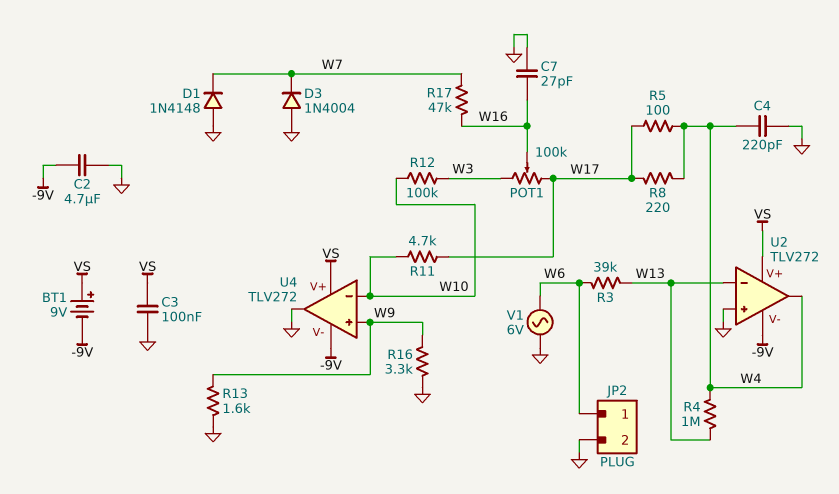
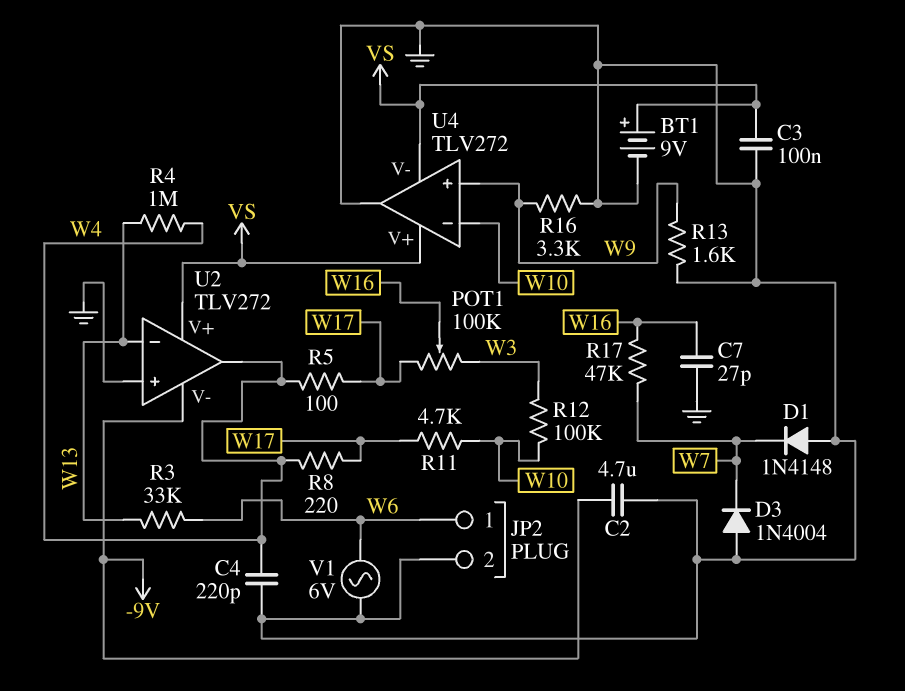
BT1: 9V (plus VS, minus -9V) -> 9V (plus VS, minus GND)
R3: 39k (W6, W13) -> 33k (W6, W13)
U4 pin V-: -9V -> VS

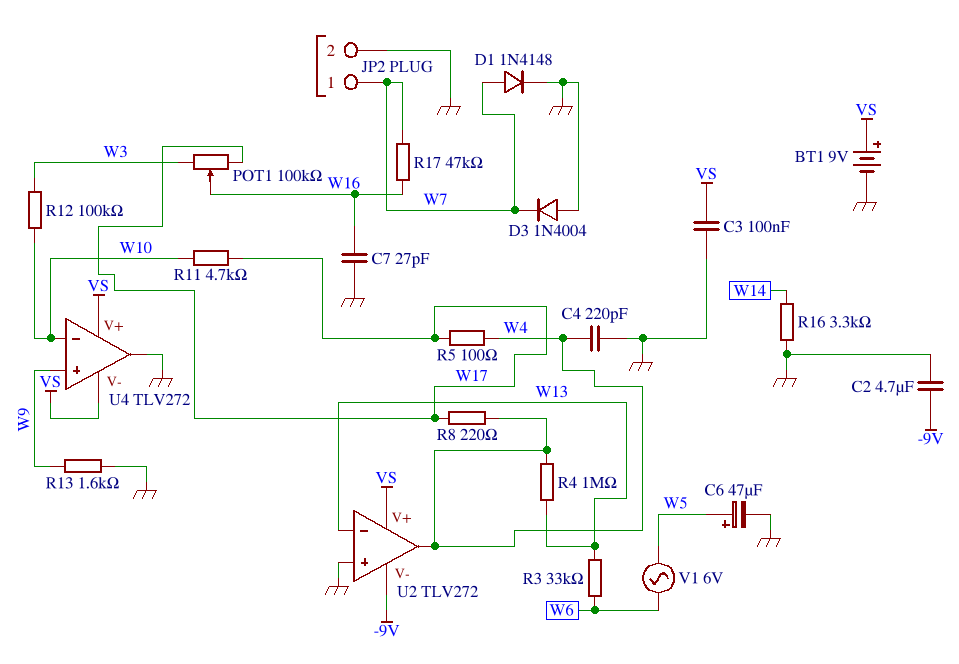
C6: none -> 47uF (plus W5, minus GND)
D1: diode 1N4148 (A GND, K W7) -> diode 1N4148 (A W7, K GND)
JP2 pin 1: W6 -> W7
R16: 3.3k (GND, W9) -> 3.3k (GND, W14)
V1: AC 6V (GND, W6) -> AC 6V (W5, W6)

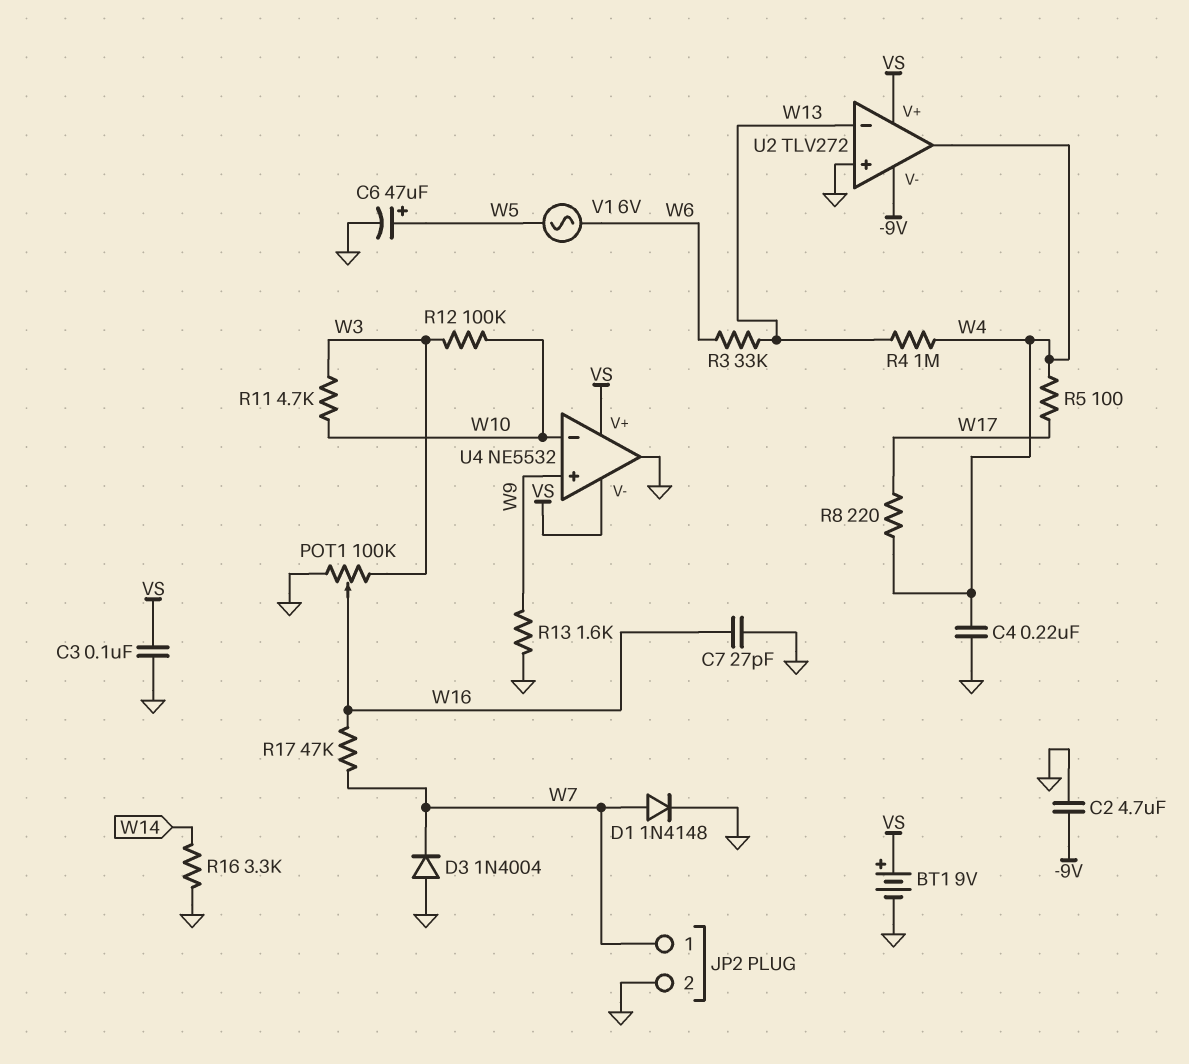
C4: 220pF (GND, W4) -> 220nF (GND, W4)
POT1: 100k (W3, W17, wiper W16) -> 100k (GND, W3, wiper W16)
R11: 4.7k (W10, W17) -> 4.7k (W3, W10)
U4: TLV272 -> NE5532

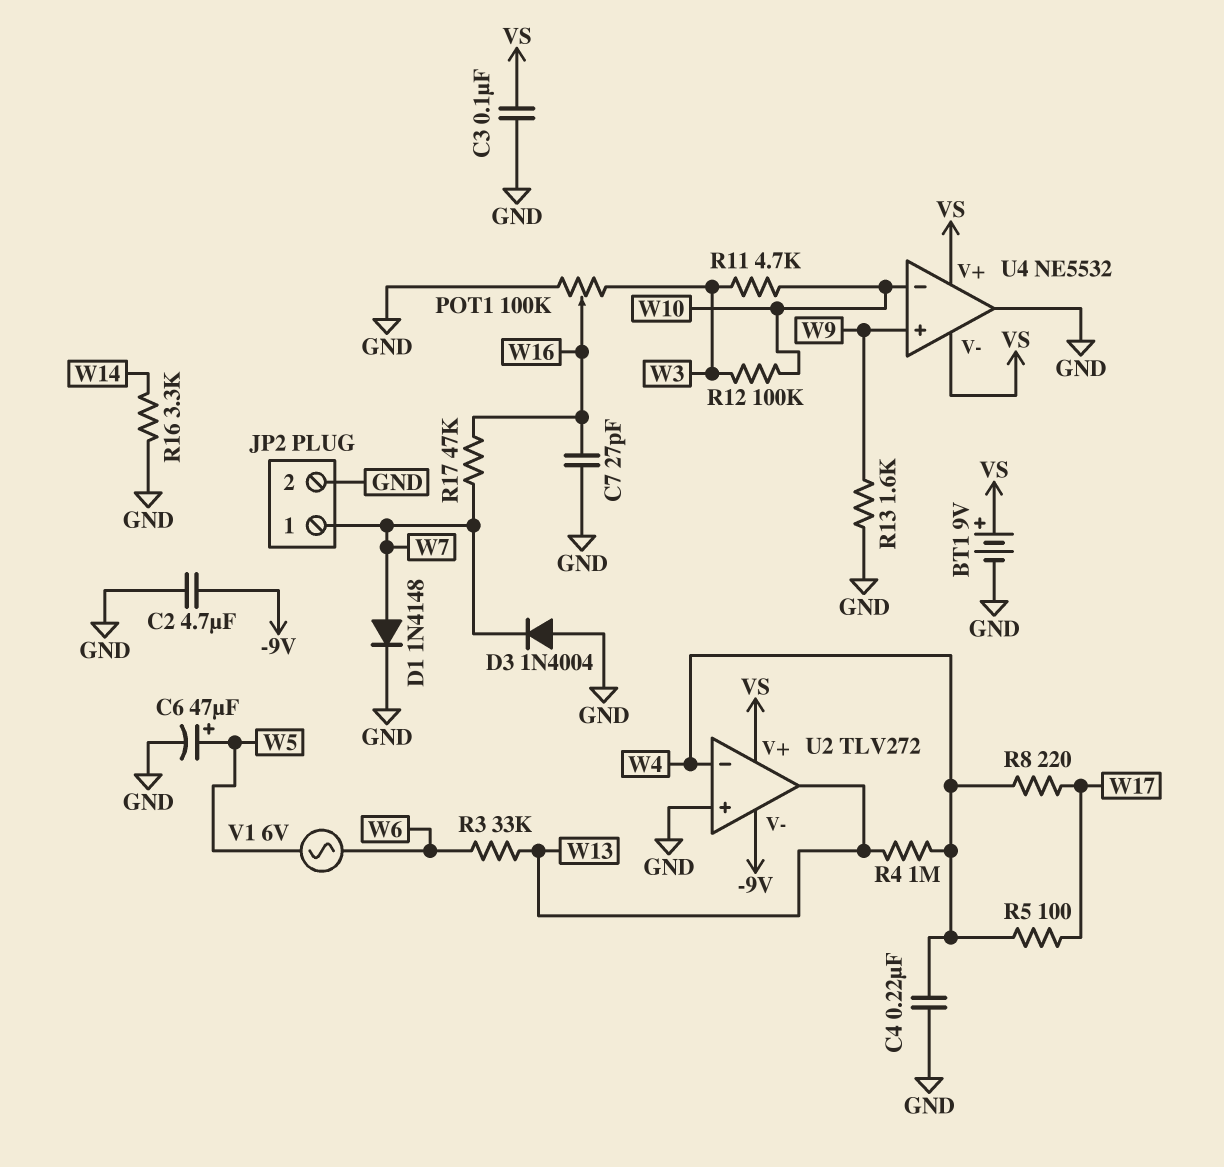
U2 pin in-: W13 -> W4
U2 pin out: W4 -> W13

